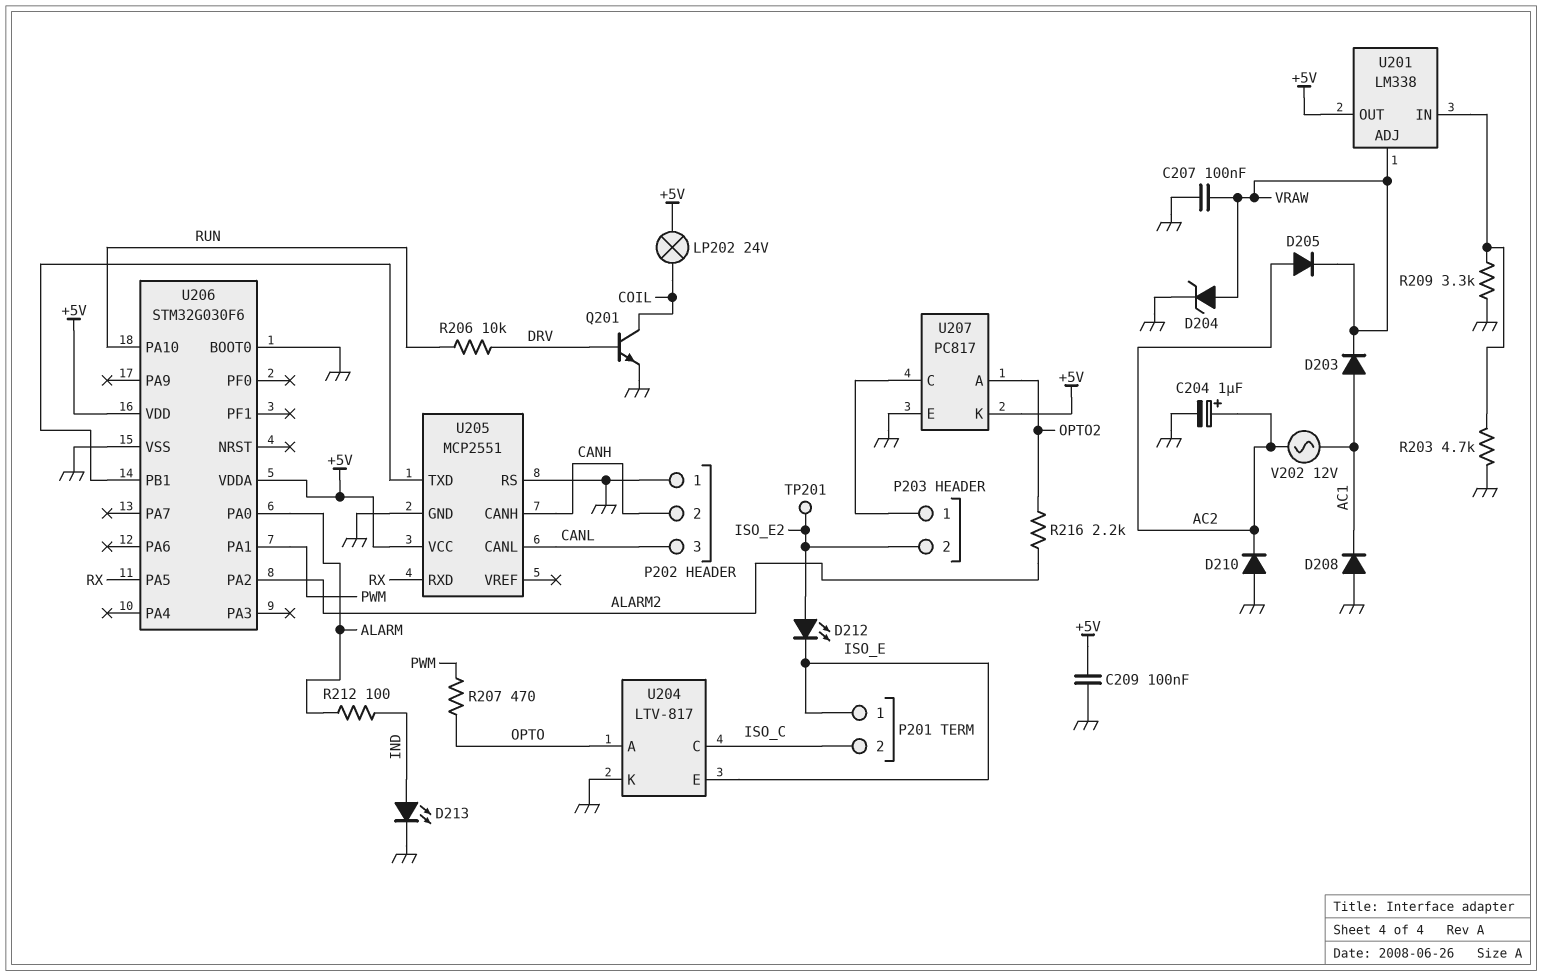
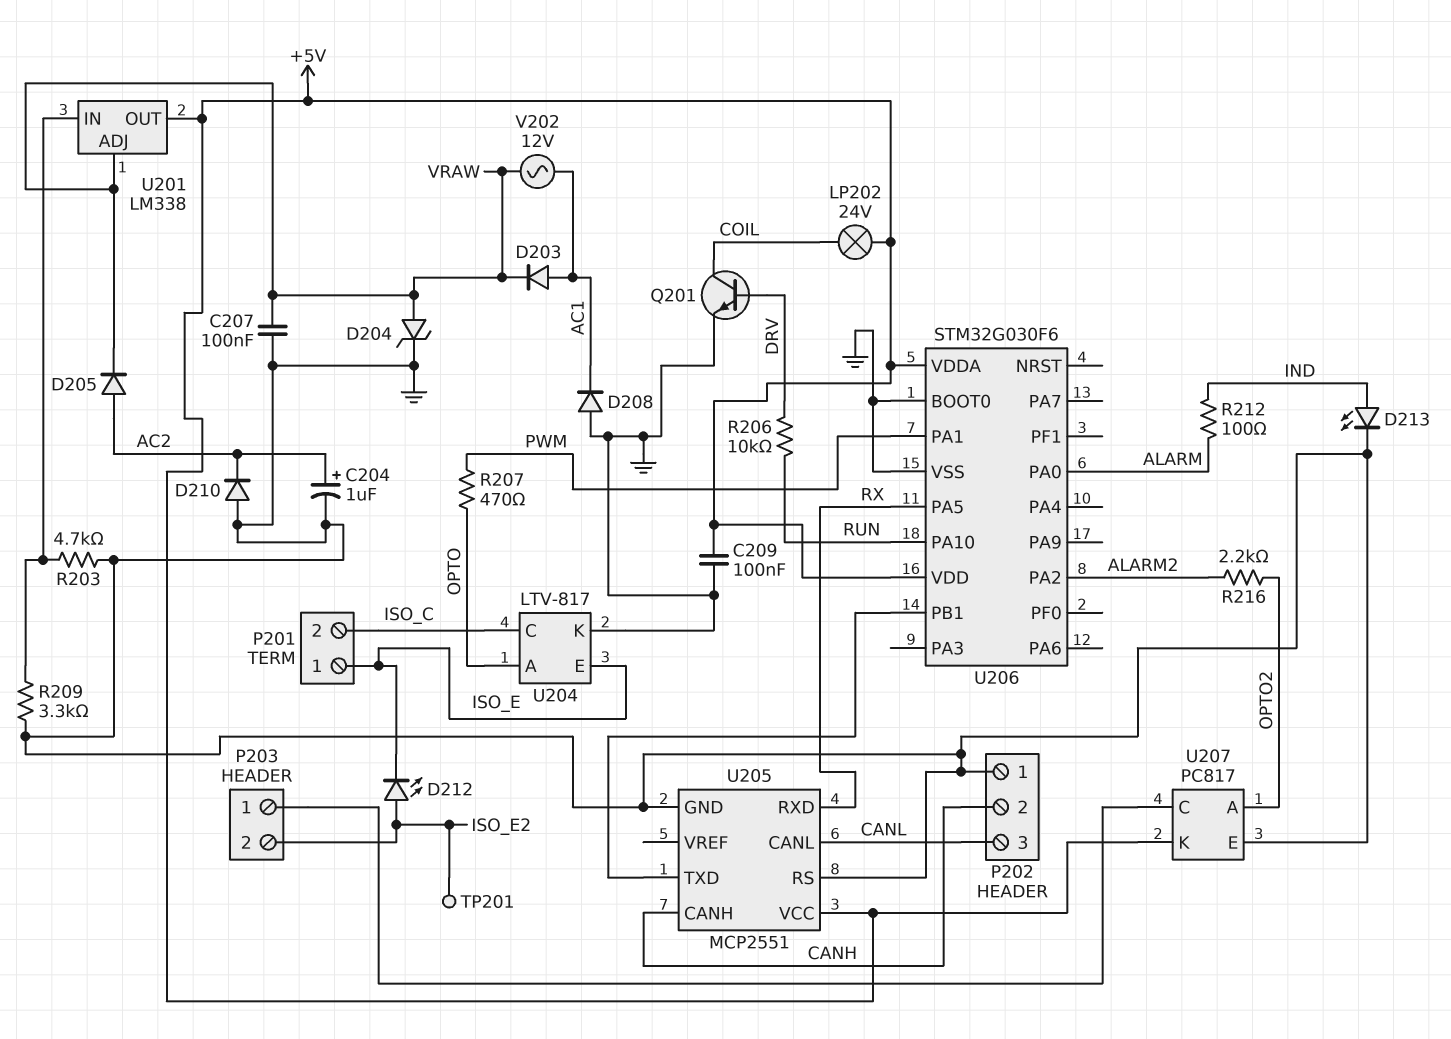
V202: AC 12V (AC1, AC2) -> AC 12V (AC1, VRAW)

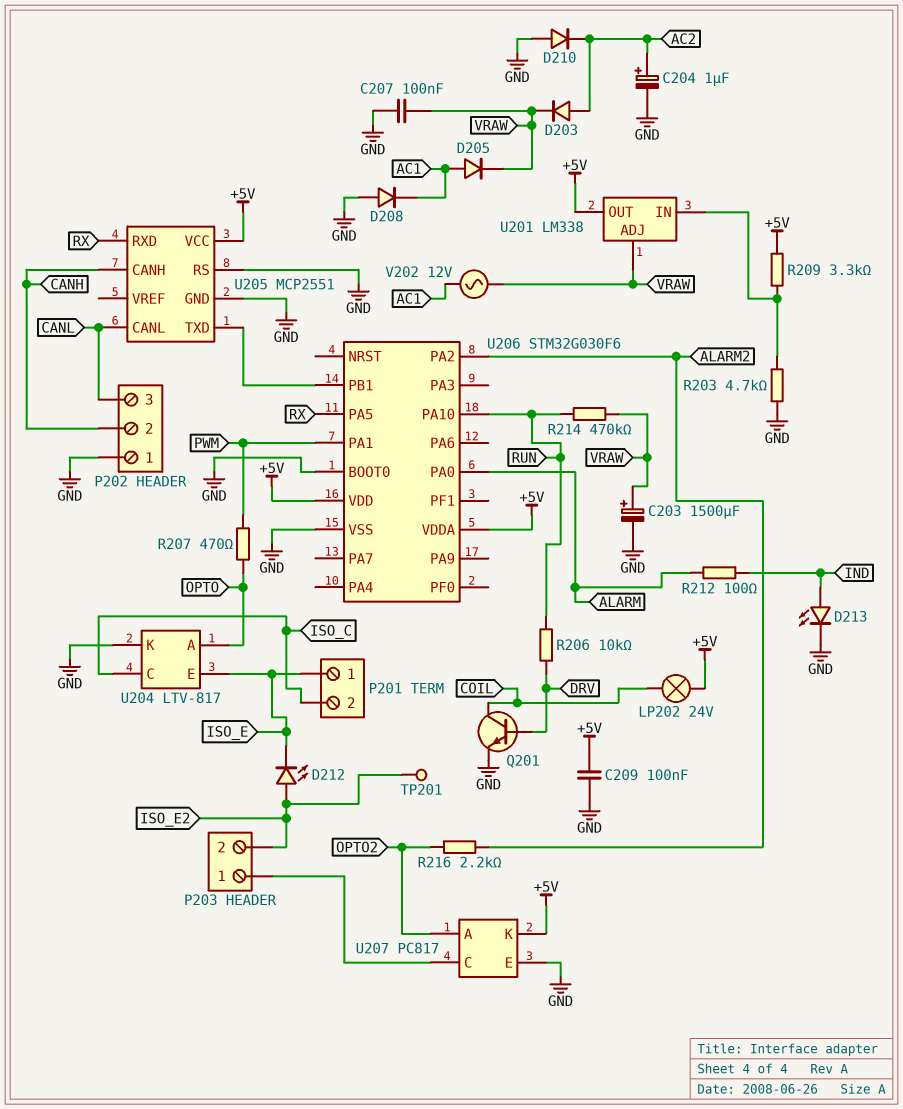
C203: none -> 1500uF (plus VRAW, minus GND)
D203: diode (A AC1, K VRAW) -> diode (A AC2, K VRAW)
D204: zener (A VRAW, K GND) -> none
D205: diode (A AC2, K VRAW) -> diode (A AC1, K VRAW)
R209: 3.3k (GND, U201/IN) -> 3.3k (+5V, U201/IN)
R214: none -> 470k (RUN, VRAW)

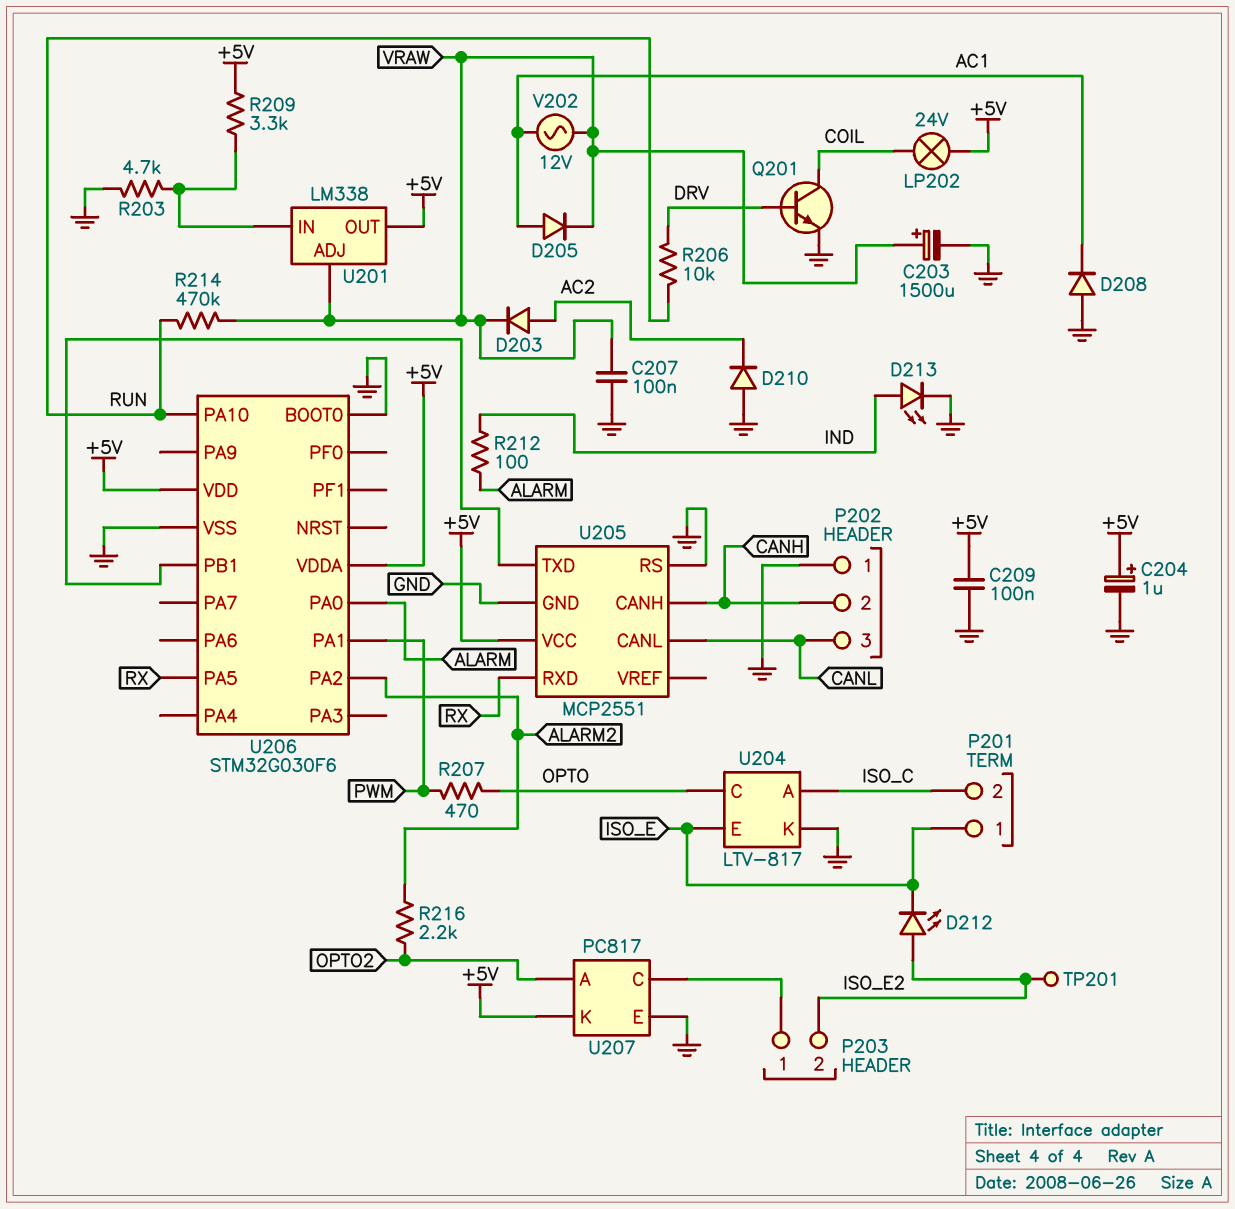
C204: 1uF (plus AC2, minus GND) -> 1uF (plus +5V, minus GND)
U204 pin A: OPTO -> ISO_C
U204 pin C: ISO_C -> OPTO

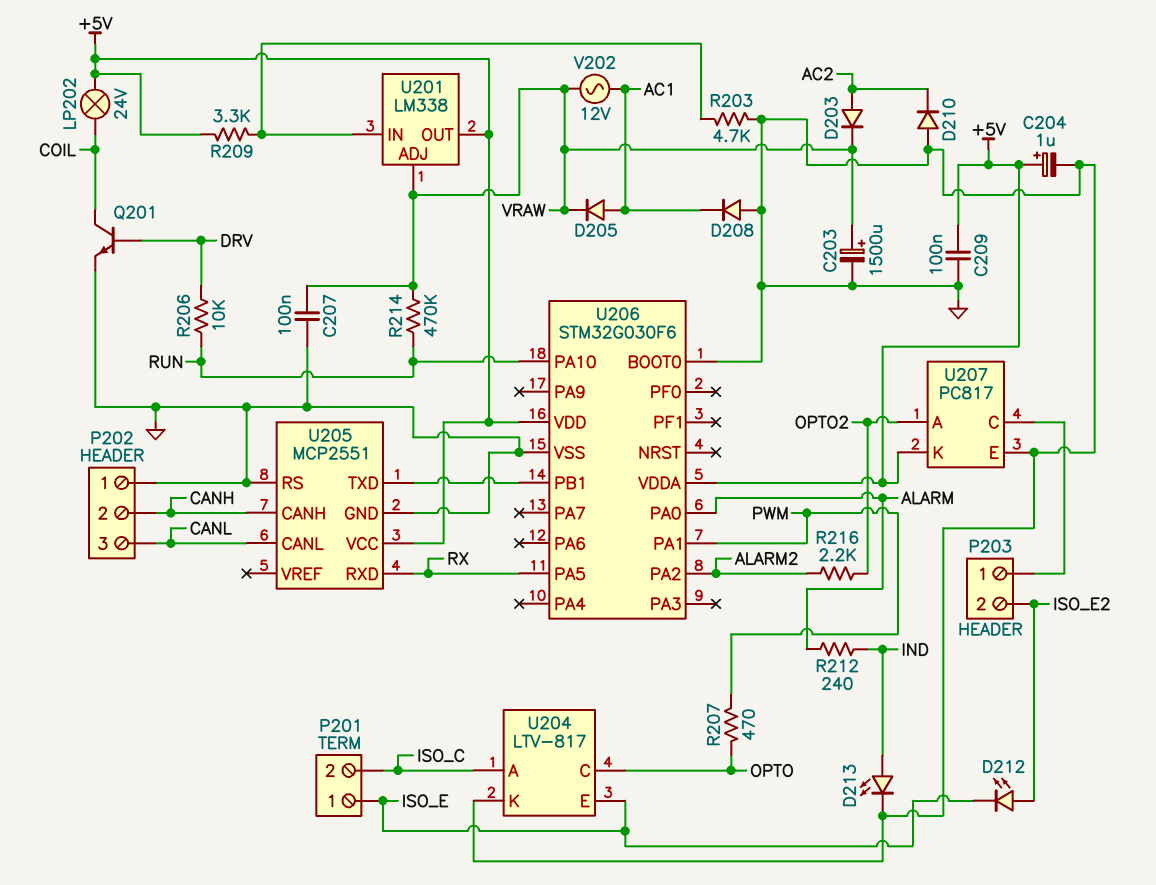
R212: 100 (ALARM, IND) -> 240 (ALARM, IND)
TP201: test point (ISO_E2) -> none

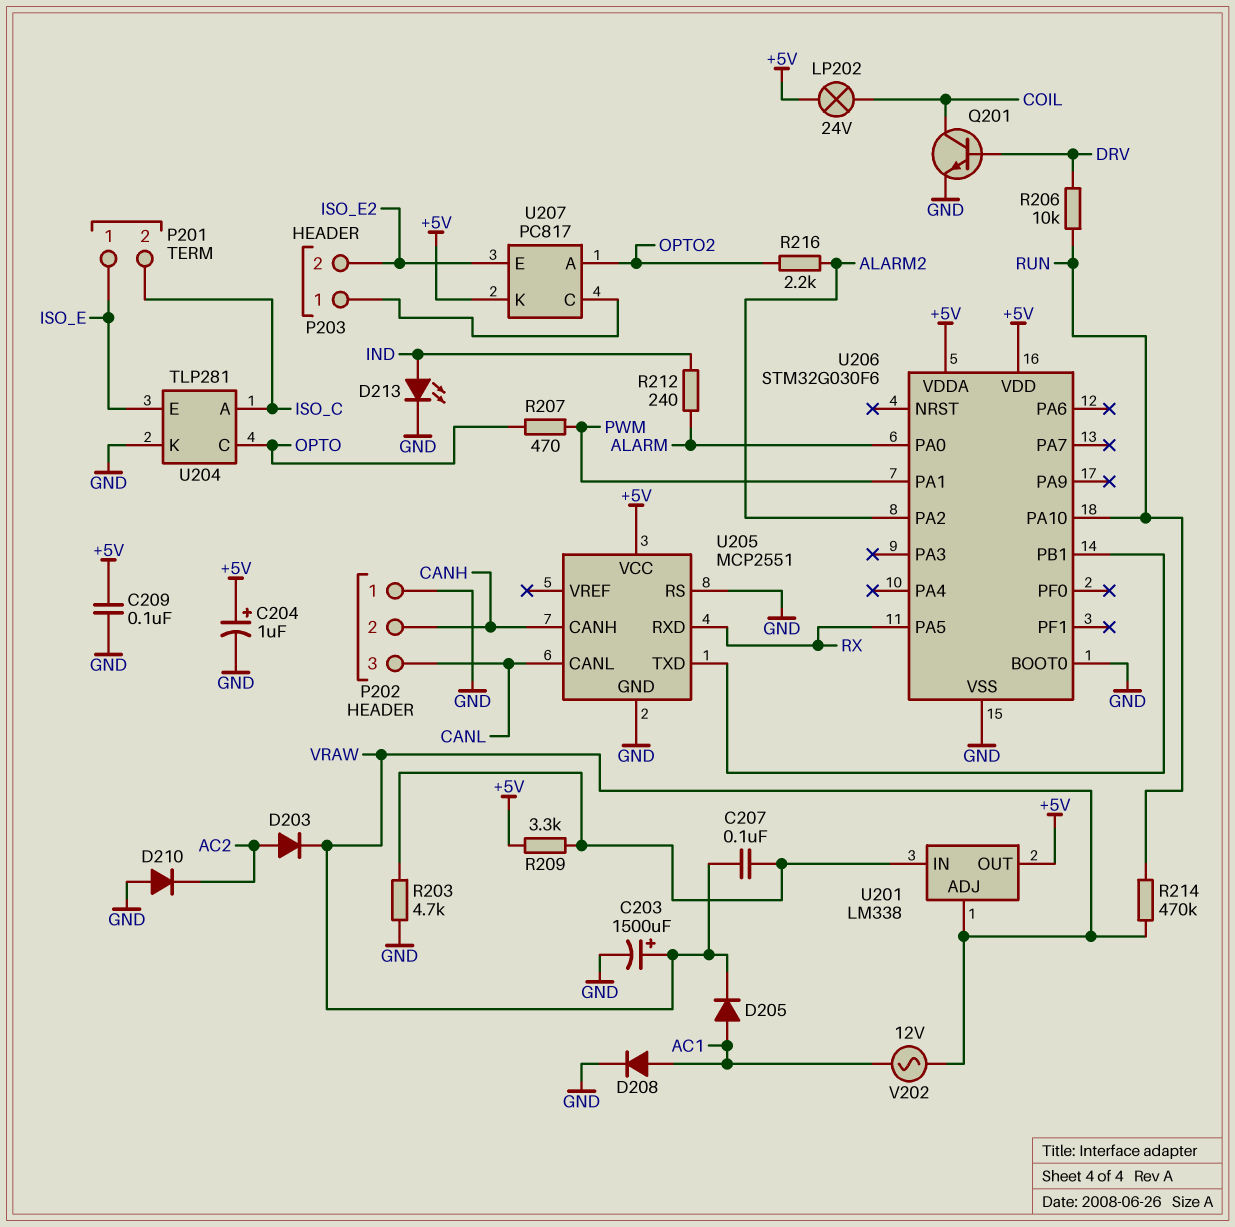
C207: 100nF (GND, VRAW) -> 100nF (U201/IN, VRAW)
D208: diode (A GND, K AC1) -> diode (A AC1, K GND)
D212: LED (A ISO_E2, K ISO_E) -> none
U204: LTV-817 -> TLP281
U207 pin E: GND -> ISO_E2

